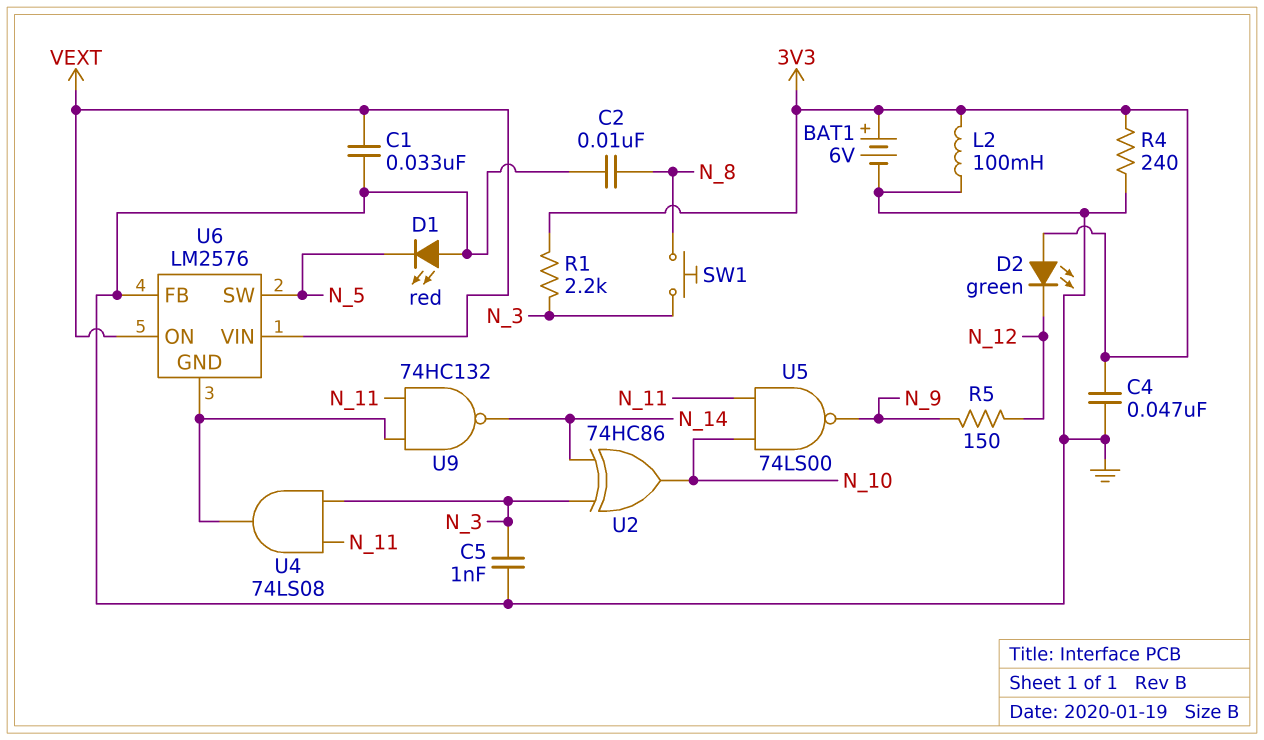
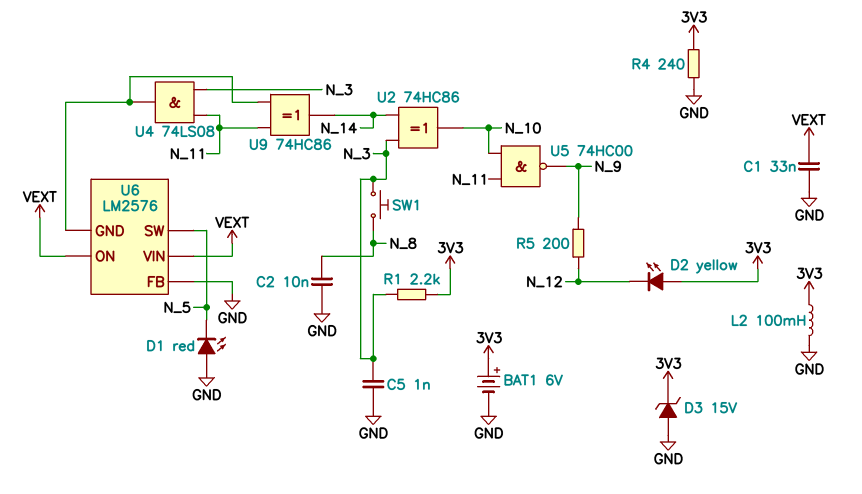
C4: 47nF (3V3, GND) -> none
D2: LED green (A 3V3, K N_12) -> LED yellow (A 3V3, K N_12)
D3: none -> zener 15V (A GND, K 3V3)
R5: 150 (N_9, N_12) -> 200 (N_9, N_12)
U5: NAND 74LS00 (in N_10, in N_11, out N_9) -> NAND 74HC00 (in N_10, in N_11, out N_9)
U9: NAND 74HC132 (in N_11, in U6/GND, out N_14) -> XOR 74HC86 (in N_11, in U6/GND, out N_14)

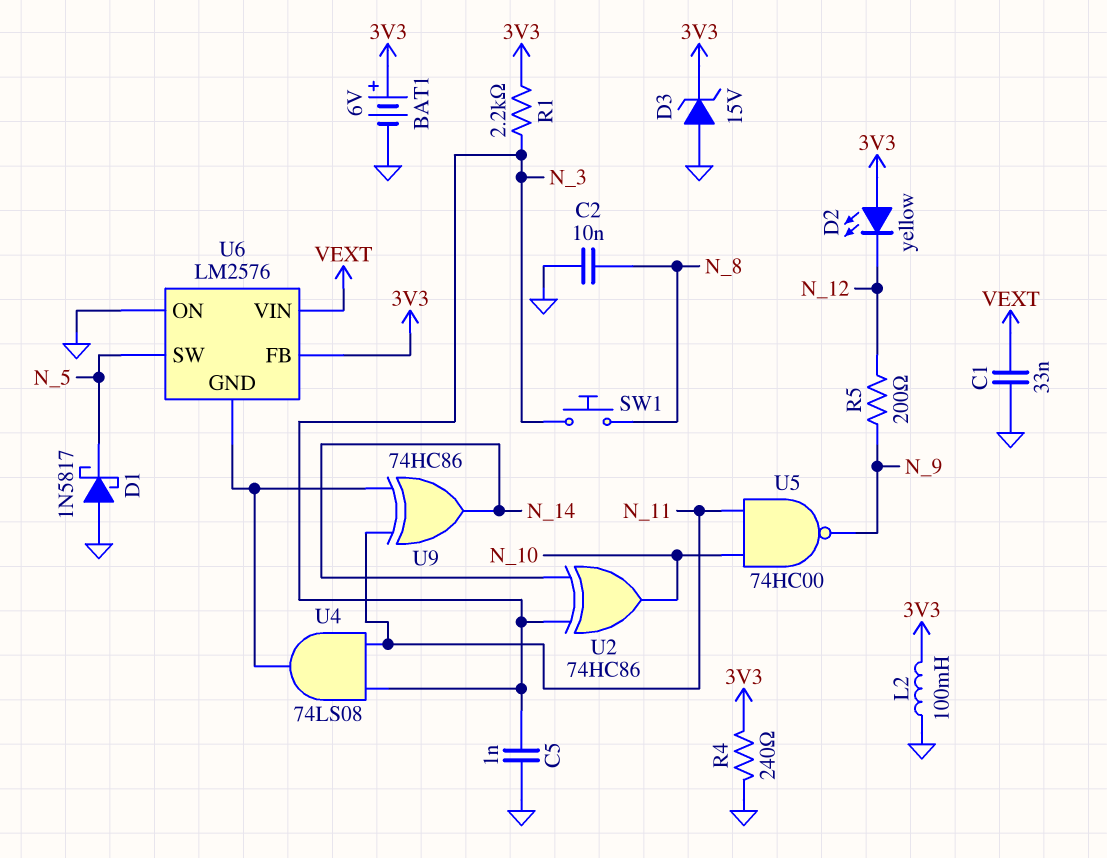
D1: LED red (A GND, K N_5) -> schottky 1N5817 (A GND, K N_5)
U6 pin FB: GND -> 3V3
U6 pin ON: VEXT -> GND

